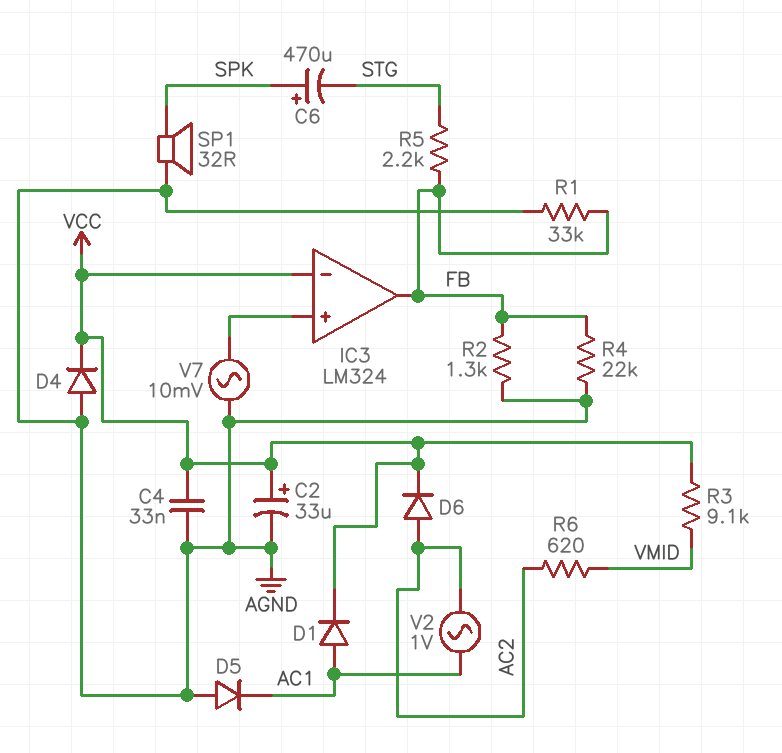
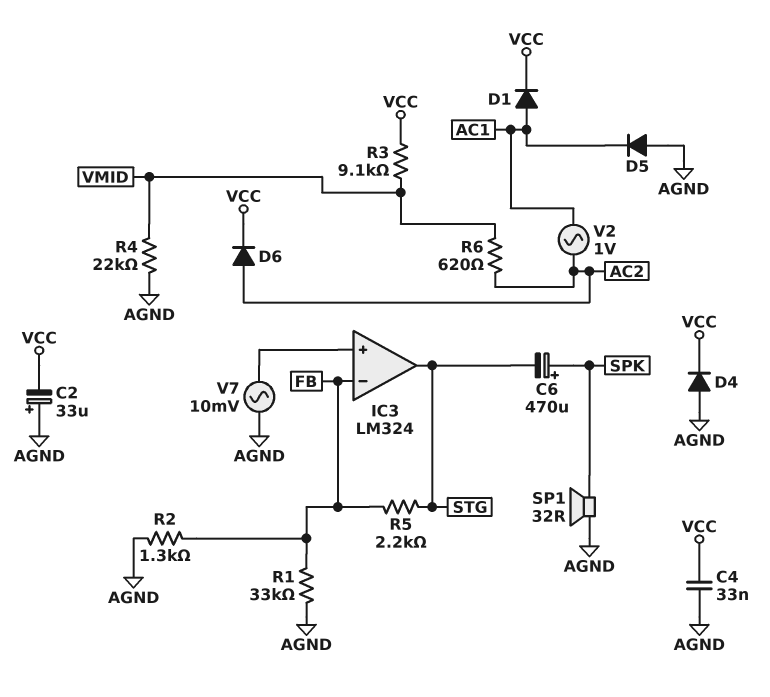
C2: 33uF (plus VCC, minus AGND) -> 33uF (plus AGND, minus VCC)
IC3 pin in-: VCC -> FB
IC3 pin out: FB -> STG
R4: 22k (AGND, FB) -> 22k (AGND, VMID)

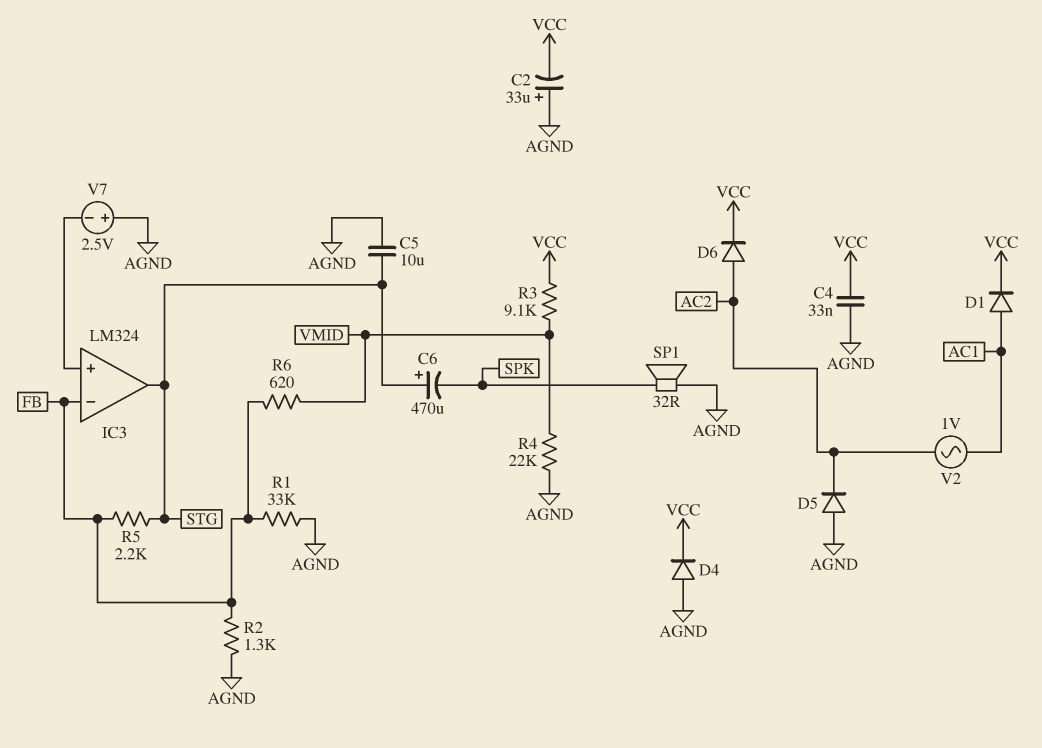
C5: none -> 10uF (AGND, STG)
C6: 470uF (plus SPK, minus STG) -> 470uF (plus STG, minus SPK)
D5: diode (A AGND, K AC1) -> diode (A AGND, K AC2)
R6: 620 (AC2, VMID) -> 620 (FB, VMID)
V7: AC 10mV (AGND, IC3/in+) -> 2.5V (plus AGND, minus IC3/in+)

